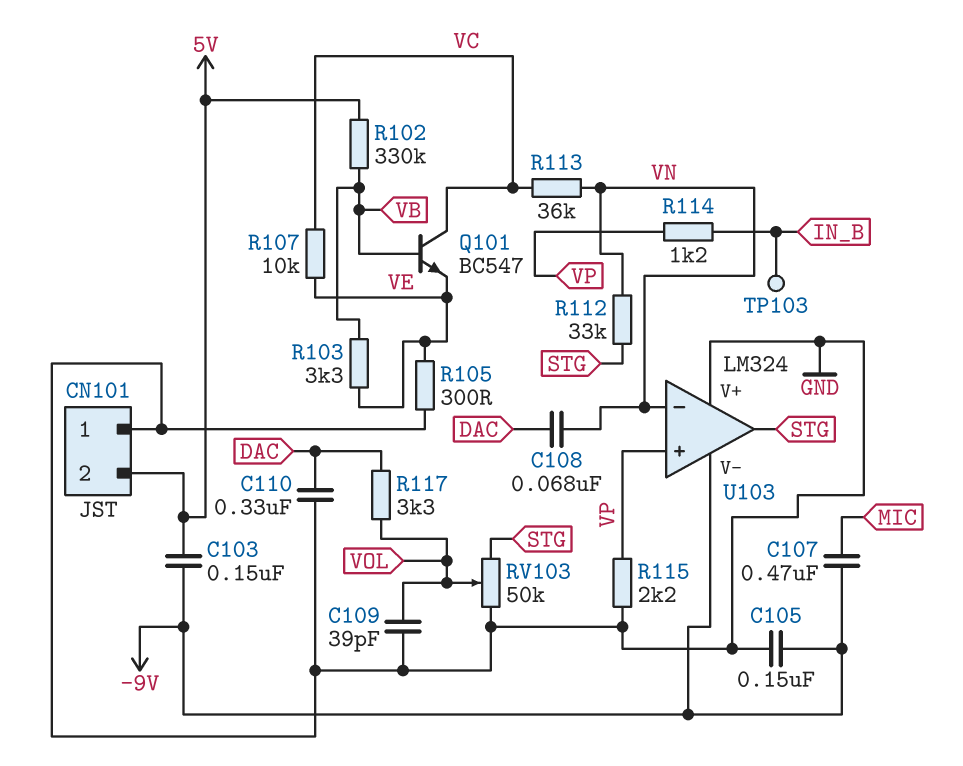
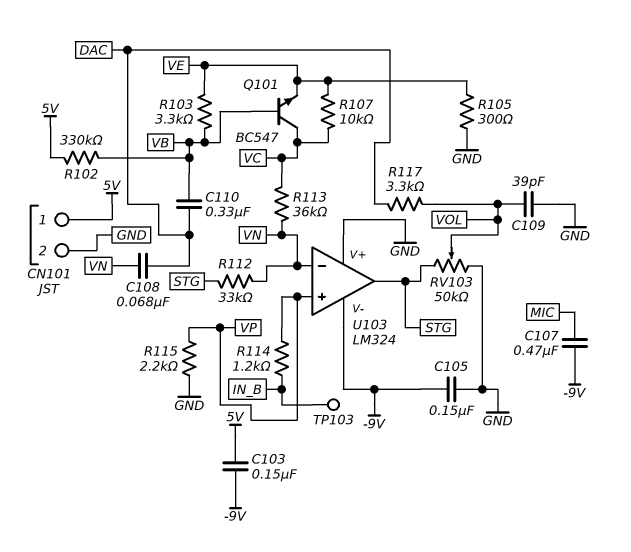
C110: 330nF (DAC, GND) -> 330nF (DAC, VB)
CN101 pin 1: GND -> 5V
CN101 pin 2: 5V -> GND

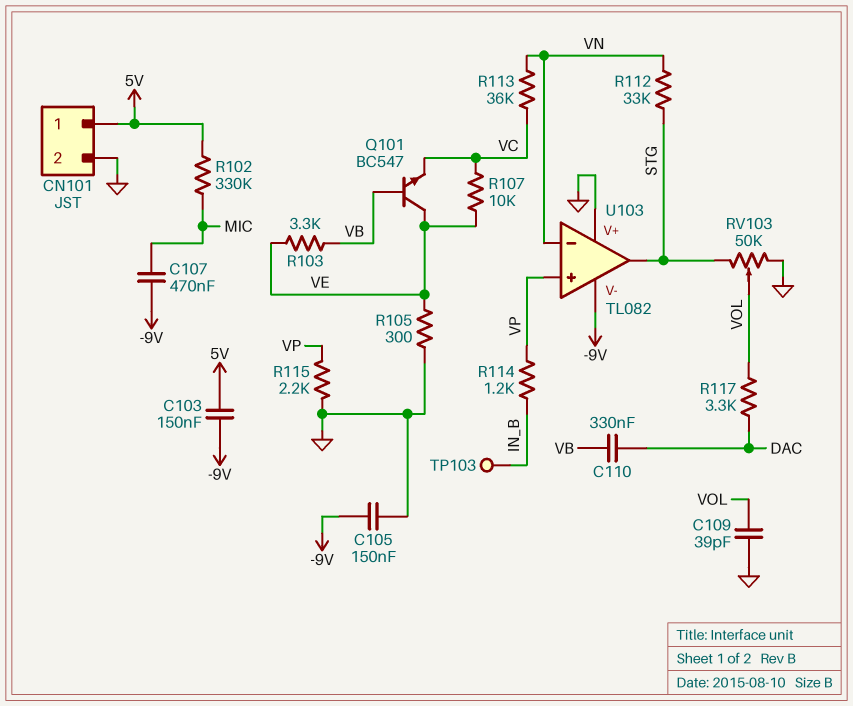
C108: 68nF (DAC, VN) -> none
Q101: NPN BC547 (B VB, C VC, E VE) -> NPN BC547 (B VB, C VE, E VC)
R102: 330k (5V, VB) -> 330k (5V, MIC)
U103: LM324 -> TL082

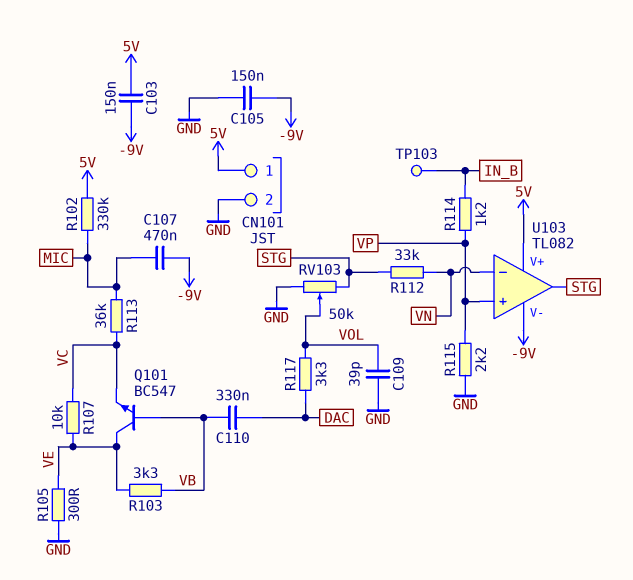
R113: 36k (VC, VN) -> 36k (MIC, VC)
U103 pin V+: GND -> 5V

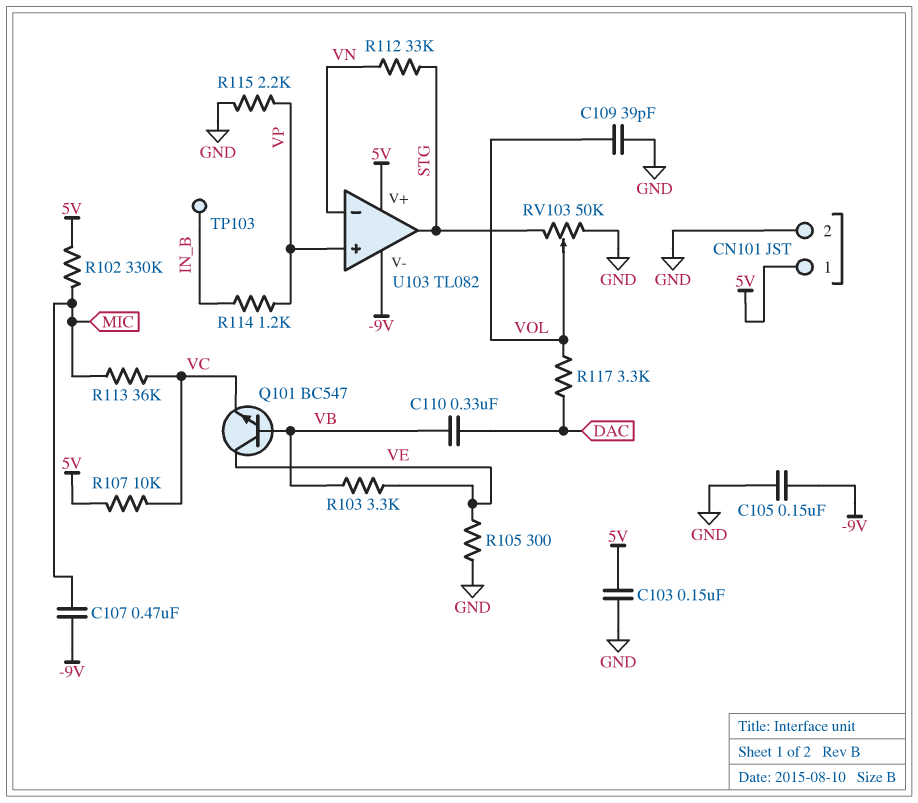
C103: 150nF (-9V, 5V) -> 150nF (5V, GND)
R107: 10k (VC, VE) -> 10k (5V, VC)

